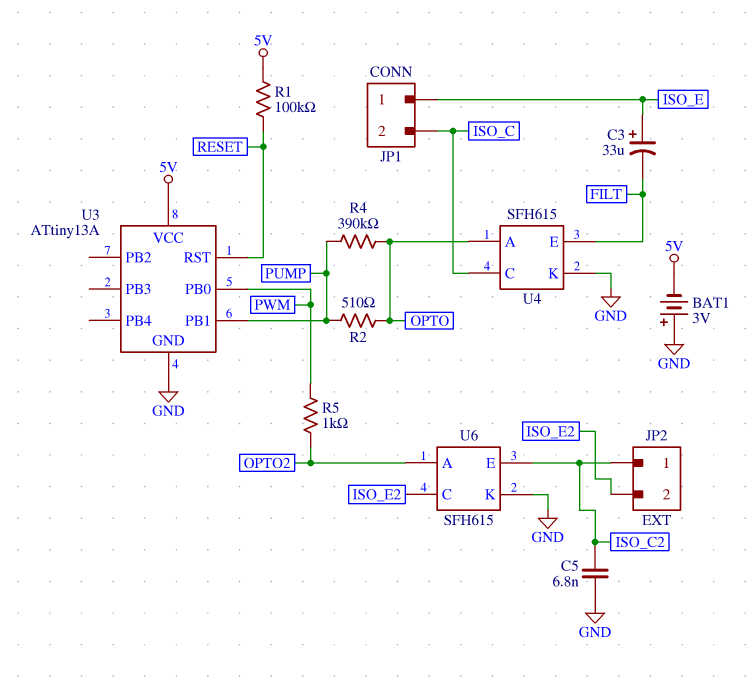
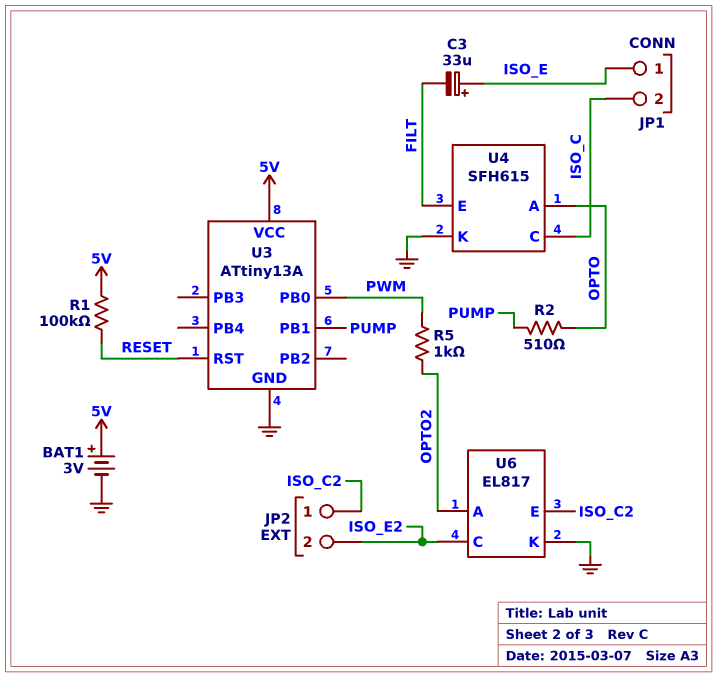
BAT1: 3V (plus GND, minus 5V) -> 3V (plus 5V, minus GND)
C5: 6.8nF (GND, ISO_C2) -> none
R4: 390k (OPTO, PUMP) -> none
U6: SFH615 -> EL817

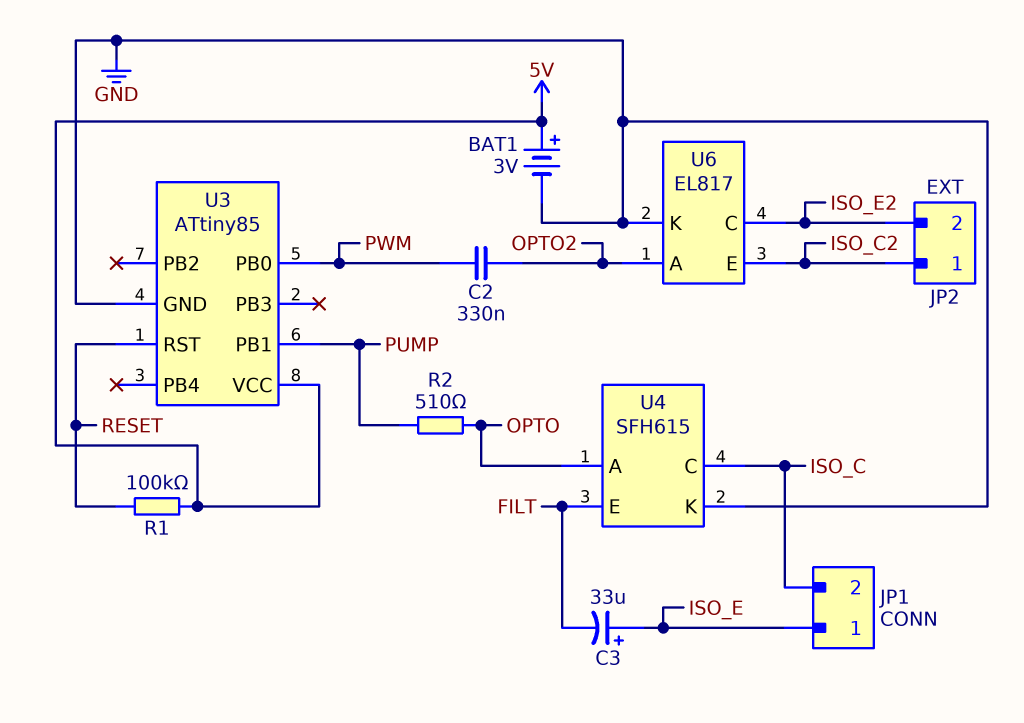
C2: none -> 330nF (OPTO2, PWM)
R5: 1k (OPTO2, PWM) -> none
U3: ATtiny13A -> ATtiny85

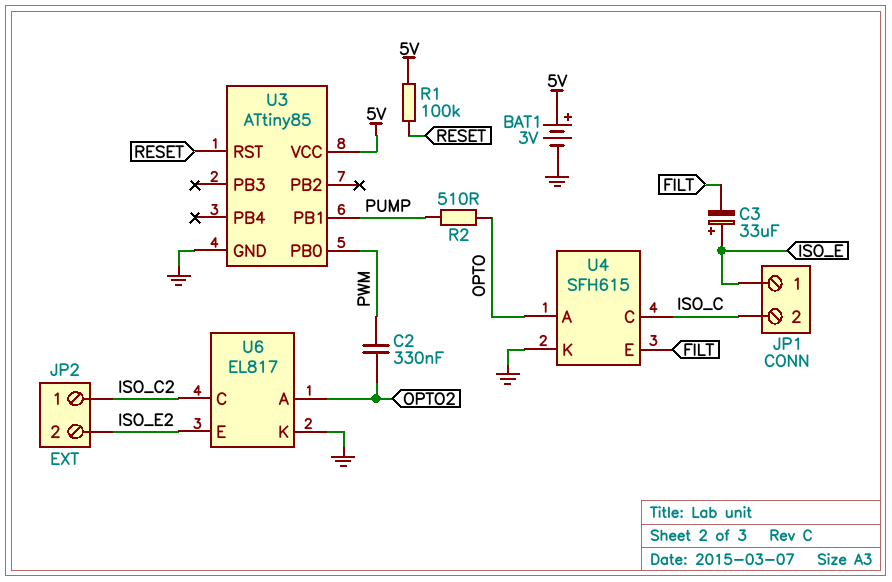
U6 pin C: ISO_E2 -> ISO_C2
U6 pin E: ISO_C2 -> ISO_E2

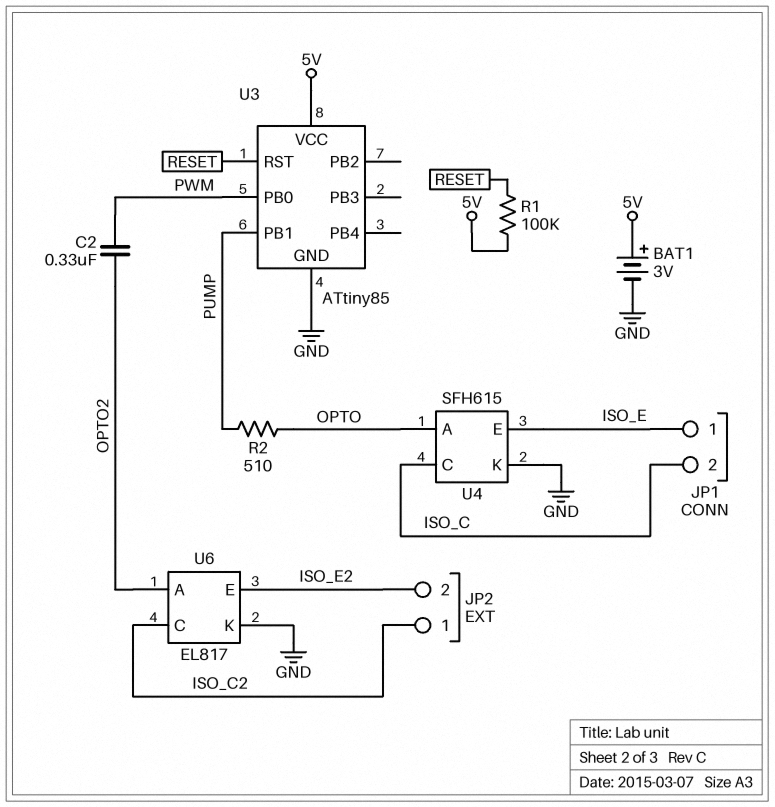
C3: 33uF (plus ISO_E, minus FILT) -> none
U4 pin E: FILT -> ISO_E

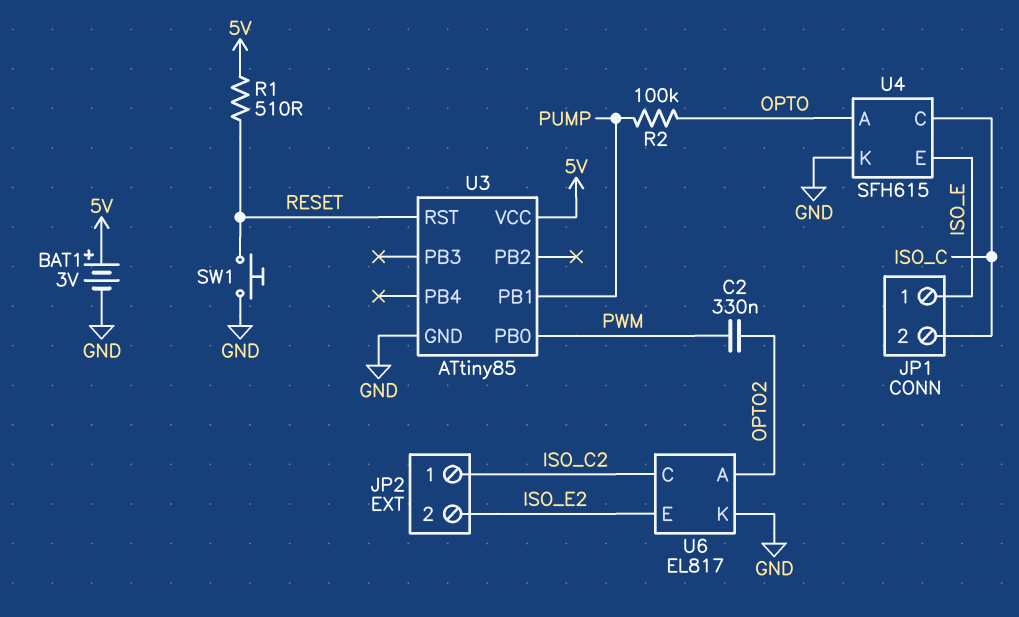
R1: 100k (5V, RESET) -> 510 (5V, RESET)
R2: 510 (OPTO, PUMP) -> 100k (OPTO, PUMP)
SW1: none -> button (GND, RESET)

